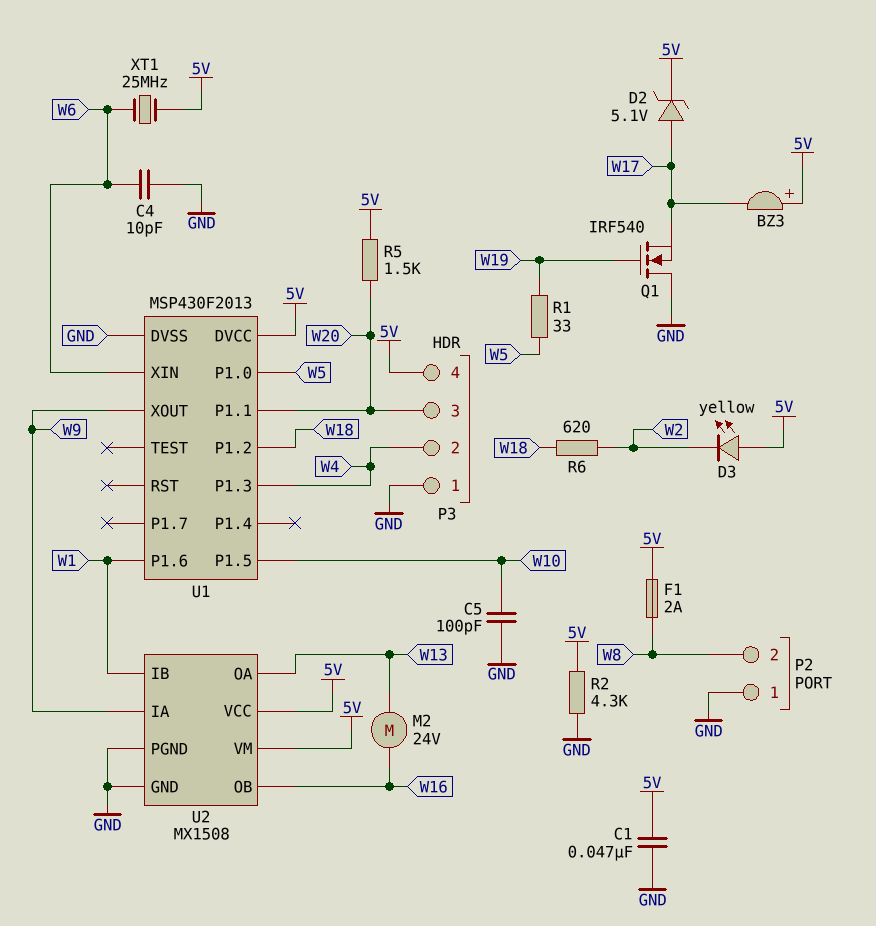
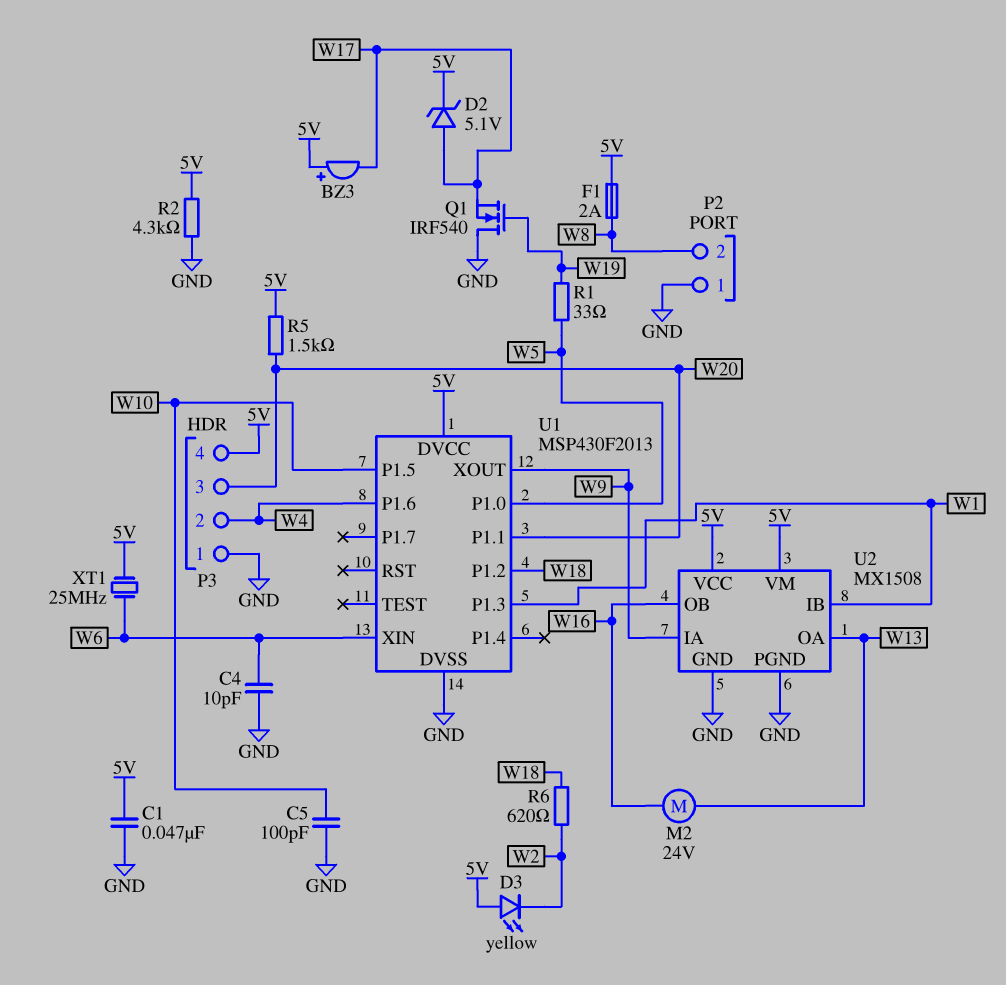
U1 pin P1.3: W4 -> W1
U1 pin P1.6: W1 -> W4

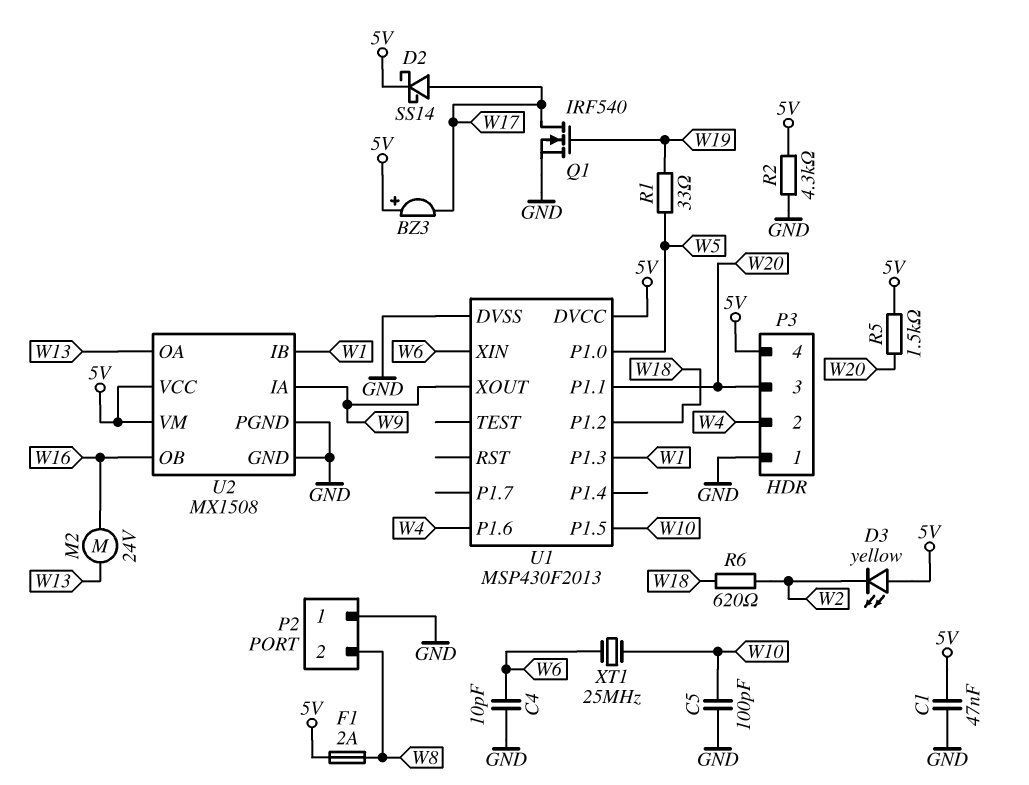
D2: zener 5.1V (A W17, K 5V) -> schottky SS14 (A W17, K 5V)
Q1: NMOS IRF540 (G W19, D GND, S W17) -> NMOS IRF540 (G W19, D W17, S GND)
XT1: 25MHz (5V, W6) -> 25MHz (W6, W10)

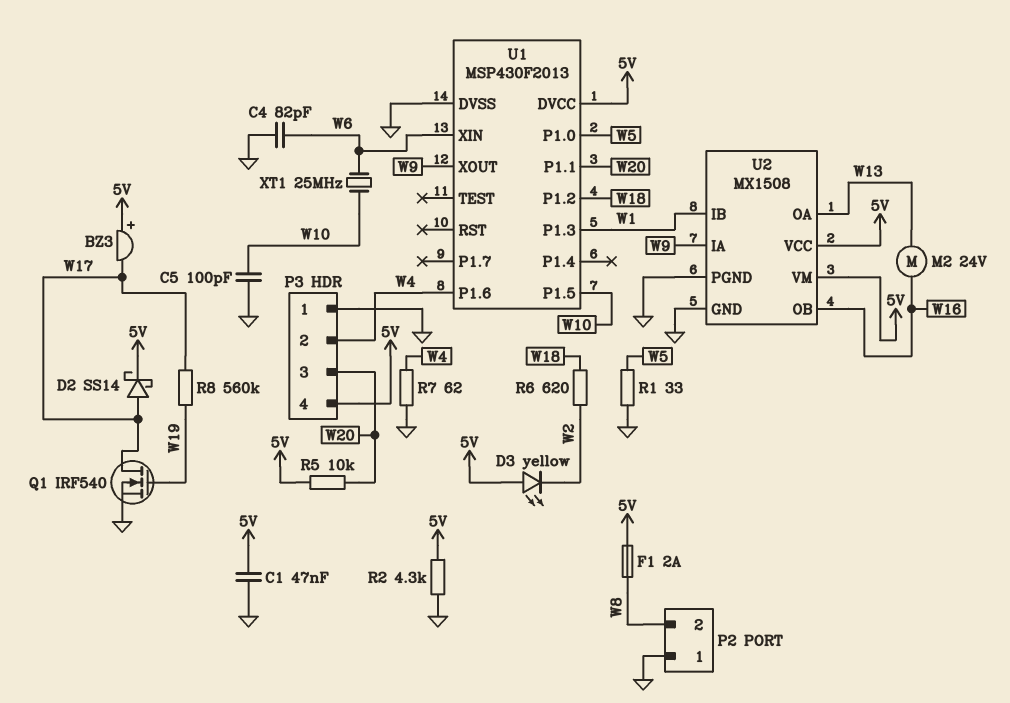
C4: 10pF (GND, W6) -> 82pF (GND, W6)
R1: 33 (W5, W19) -> 33 (GND, W5)
R5: 1.5k (5V, W20) -> 10k (5V, W20)
R7: none -> 62 (GND, W4)
R8: none -> 560k (W17, W19)

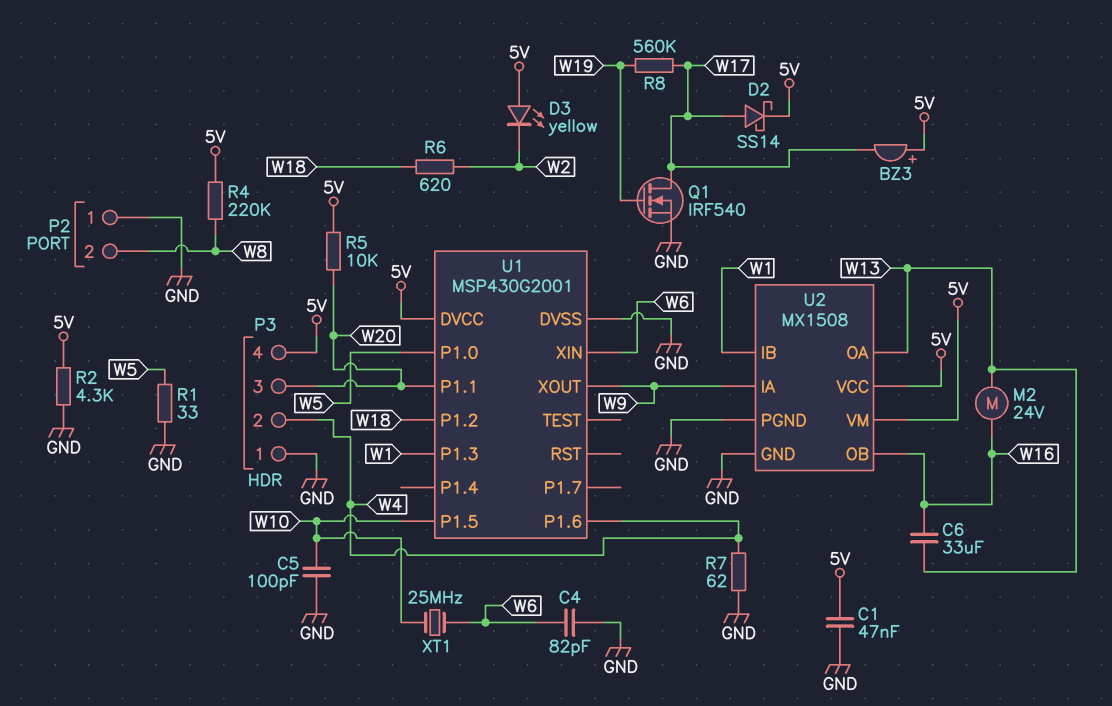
C6: none -> 33uF (W13, W16)
F1: 2A (5V, W8) -> none
R4: none -> 220k (5V, W8)
U1: MSP430F2013 -> MSP430G2001

